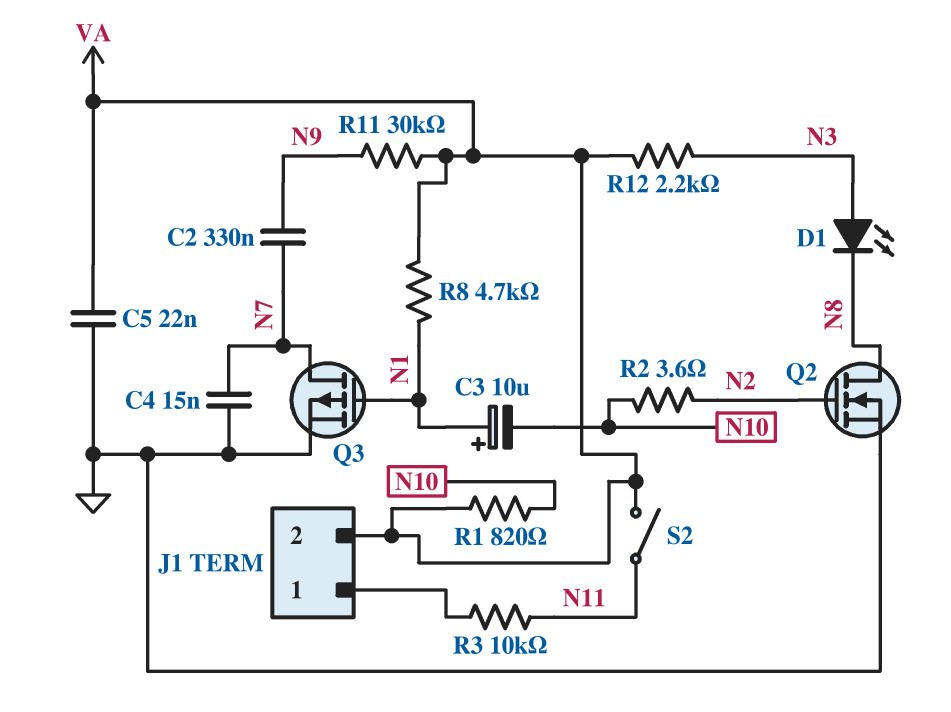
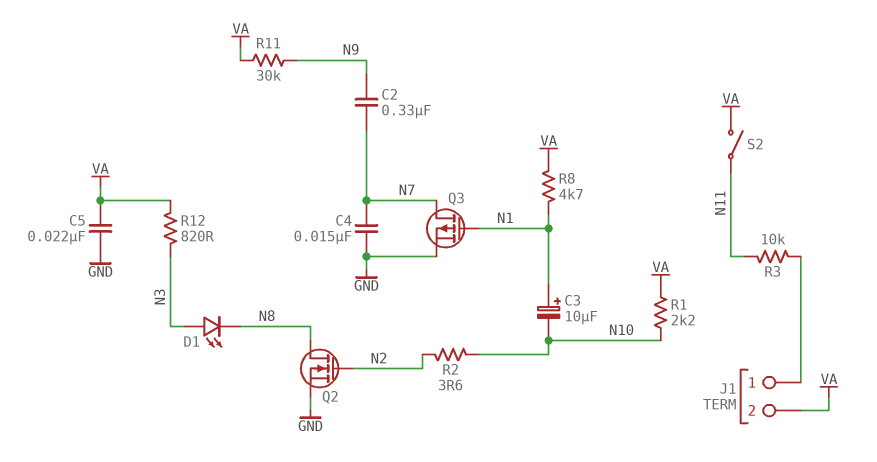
R1: 820 (N10, VA) -> 2.2k (N10, VA)
R12: 2.2k (N3, VA) -> 820 (N3, VA)

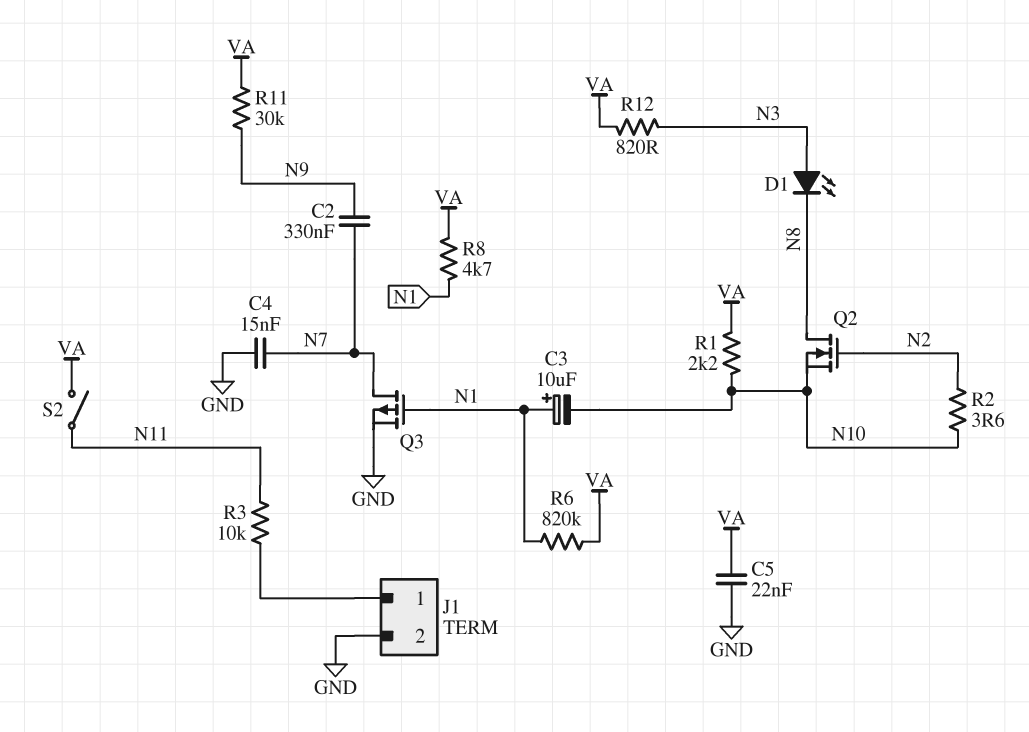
J1 pin 2: VA -> GND
Q2: NMOS (G N2, D N8, S GND) -> NMOS (G N2, D N8, S N10)
R6: none -> 820k (N1, VA)

